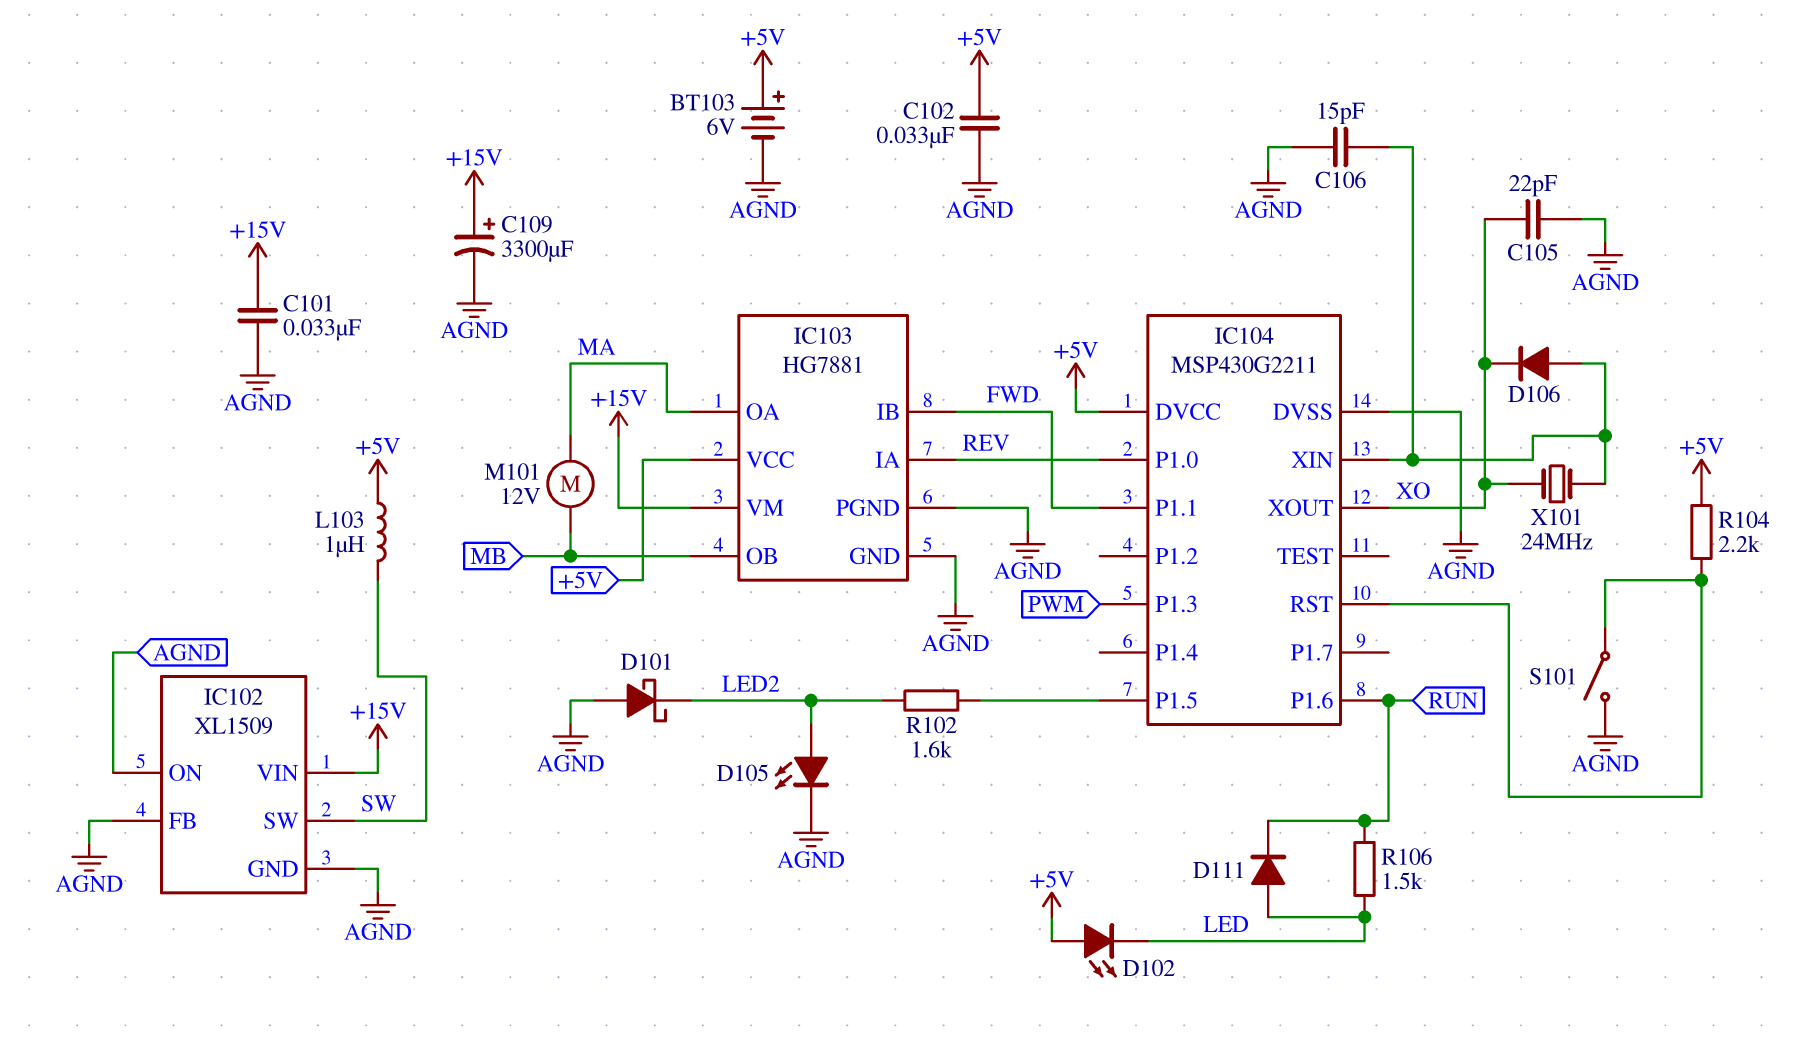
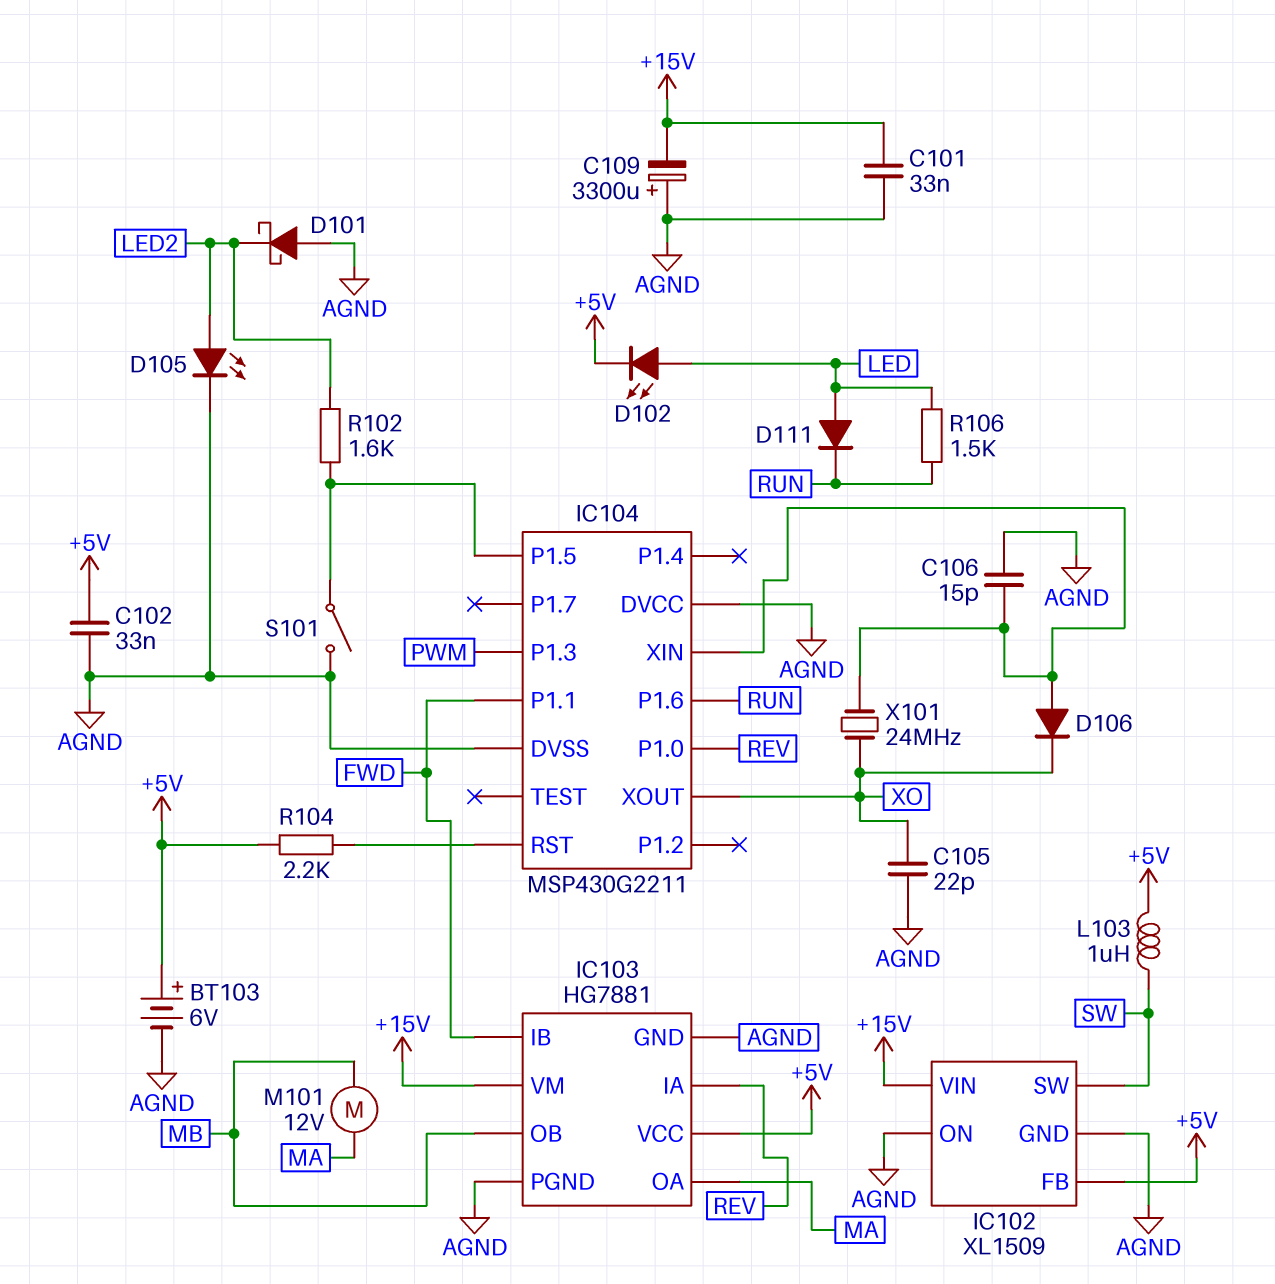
C109: 3300uF (plus +15V, minus AGND) -> 3300uF (plus AGND, minus +15V)
D102: LED (A +5V, K LED) -> LED (A LED, K +5V)
IC102 pin FB: AGND -> +5V
IC104 pin DVCC: +5V -> AGND
S101: switch (AGND, IC104/RST) -> switch (AGND, IC104/P1.5)

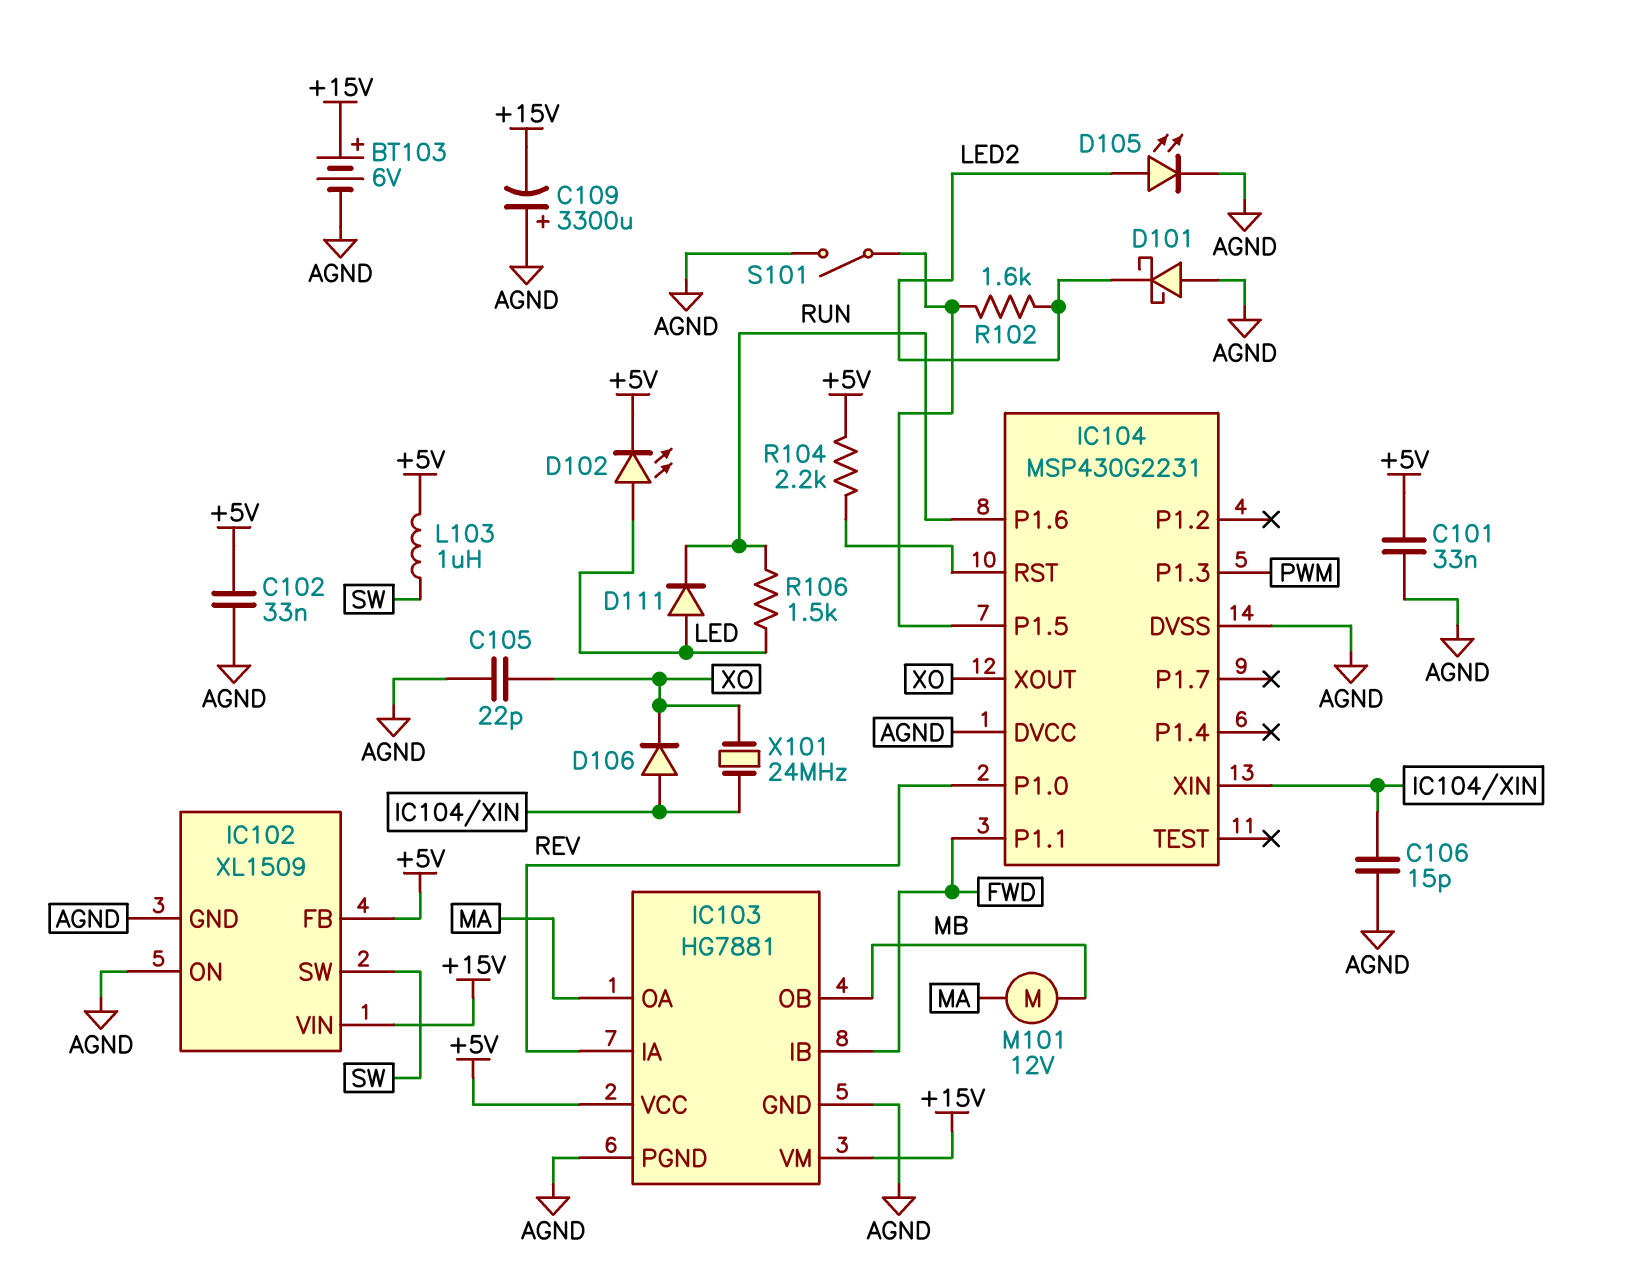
BT103: 6V (plus +5V, minus AGND) -> 6V (plus +15V, minus AGND)
C101: 33nF (+15V, AGND) -> 33nF (+5V, AGND)
IC104: MSP430G2211 -> MSP430G2231

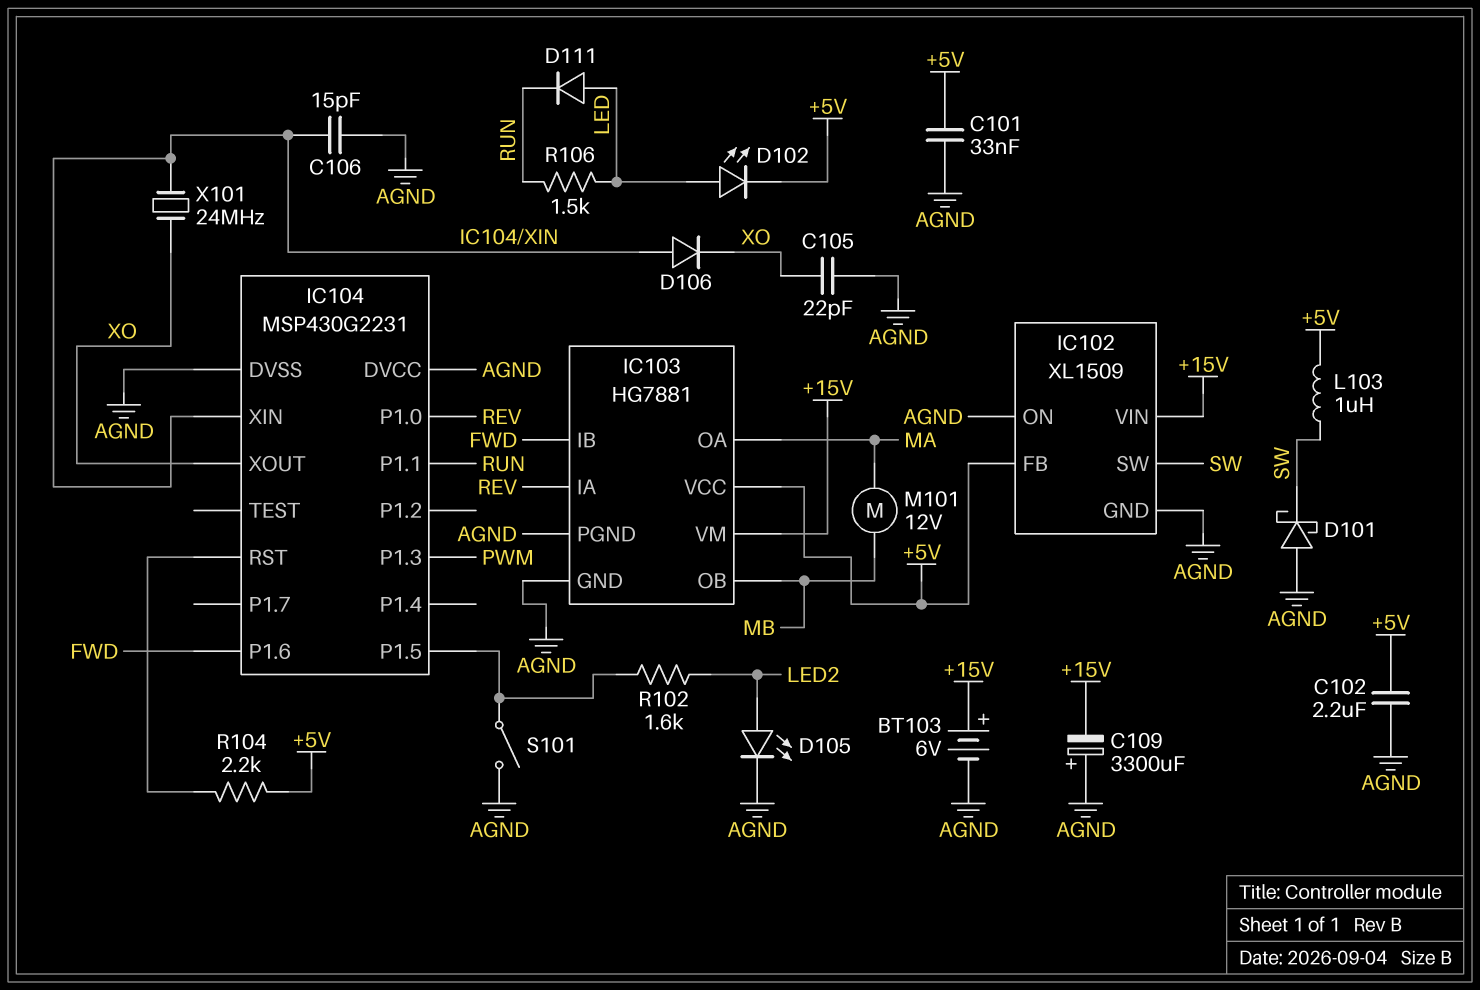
C102: 33nF (+5V, AGND) -> 2.2uF (+5V, AGND)
D101: schottky (A AGND, K LED2) -> schottky (A AGND, K SW)
IC104 pin P1.1: FWD -> RUN
IC104 pin P1.6: RUN -> FWD

